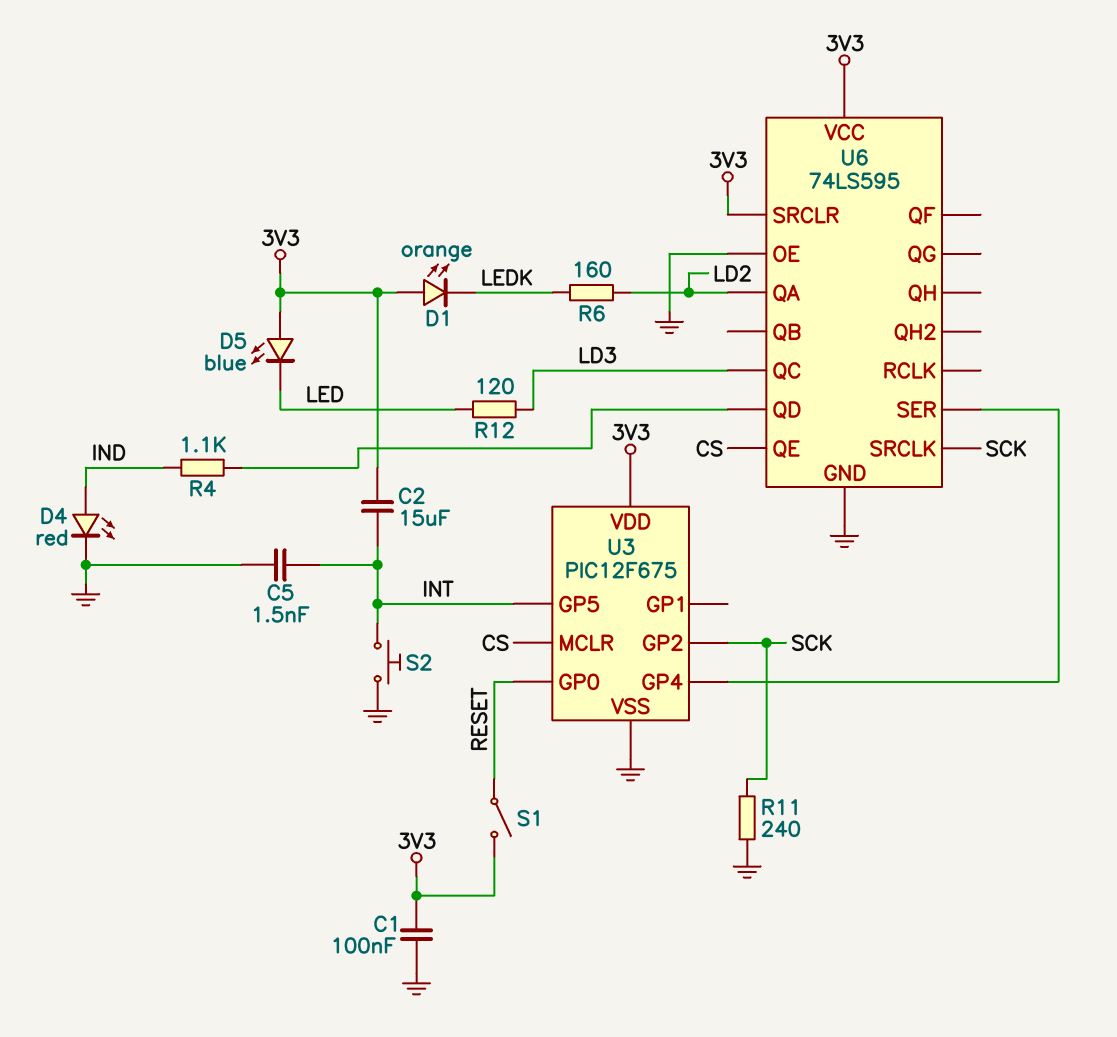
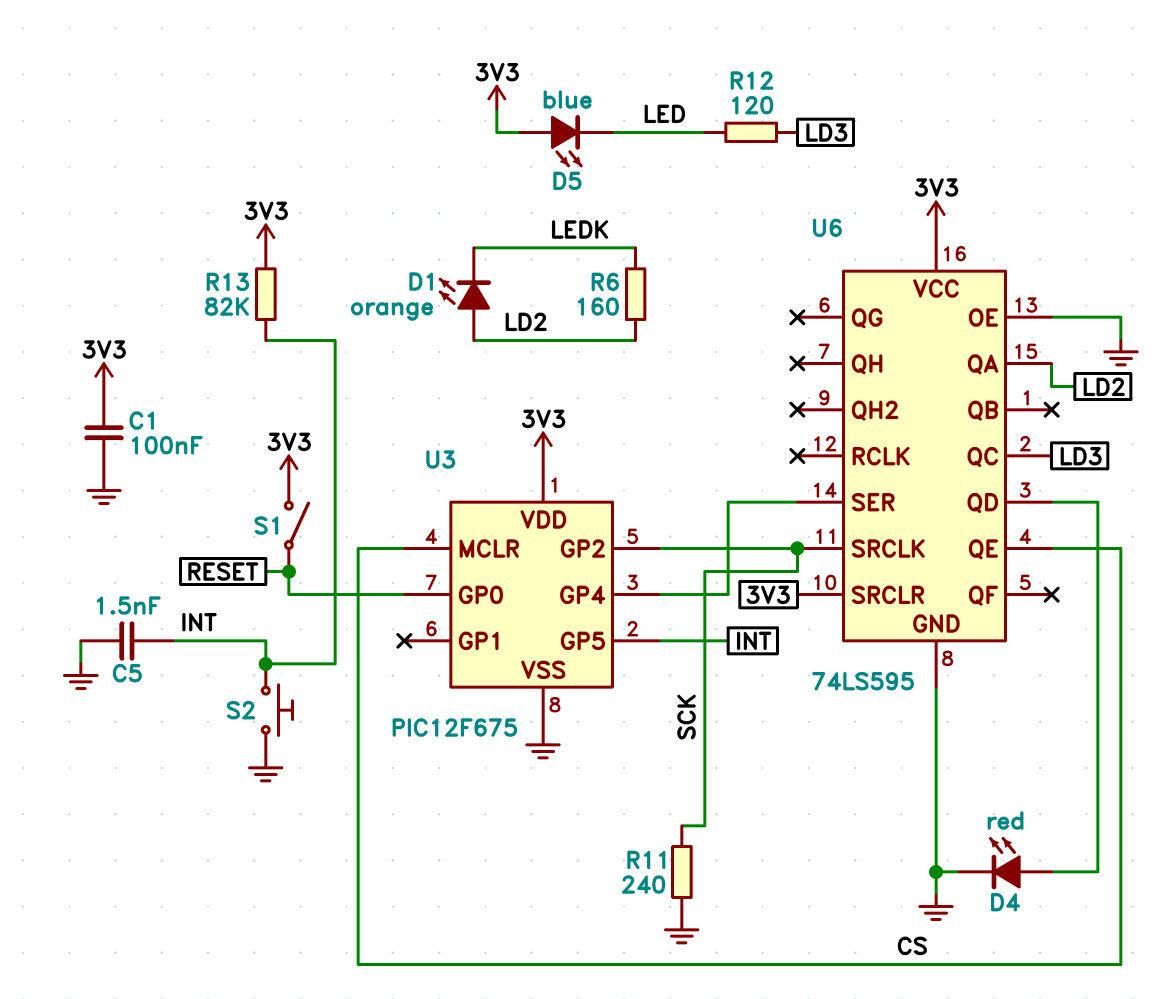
C2: 15uF (3V3, INT) -> none
D1: LED orange (A 3V3, K LEDK) -> LED orange (A LD2, K LEDK)
D4: LED red (A IND, K GND) -> LED red (A U6/QD, K GND)
R4: 1.1k (IND, U6/QD) -> none
R13: none -> 82k (3V3, INT)

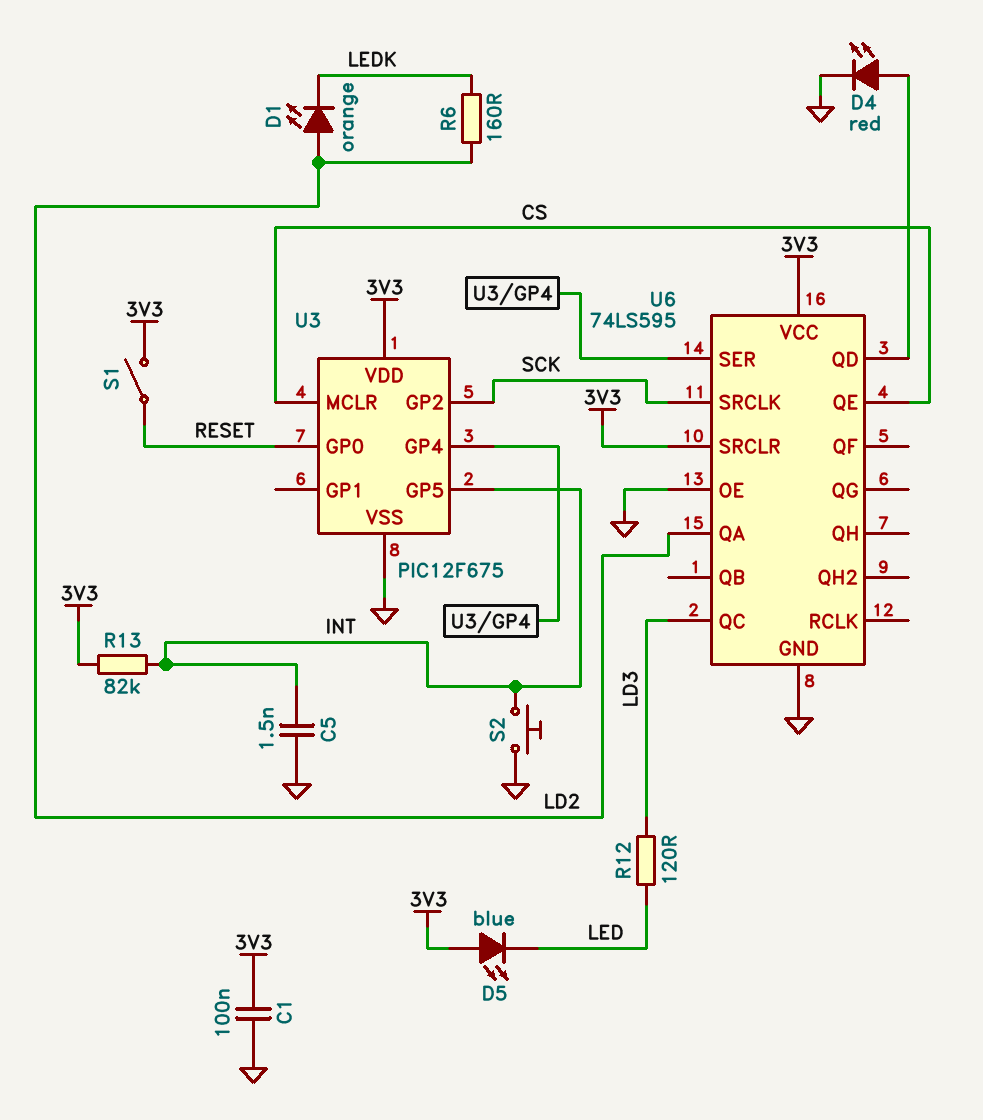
R11: 240 (GND, SCK) -> none

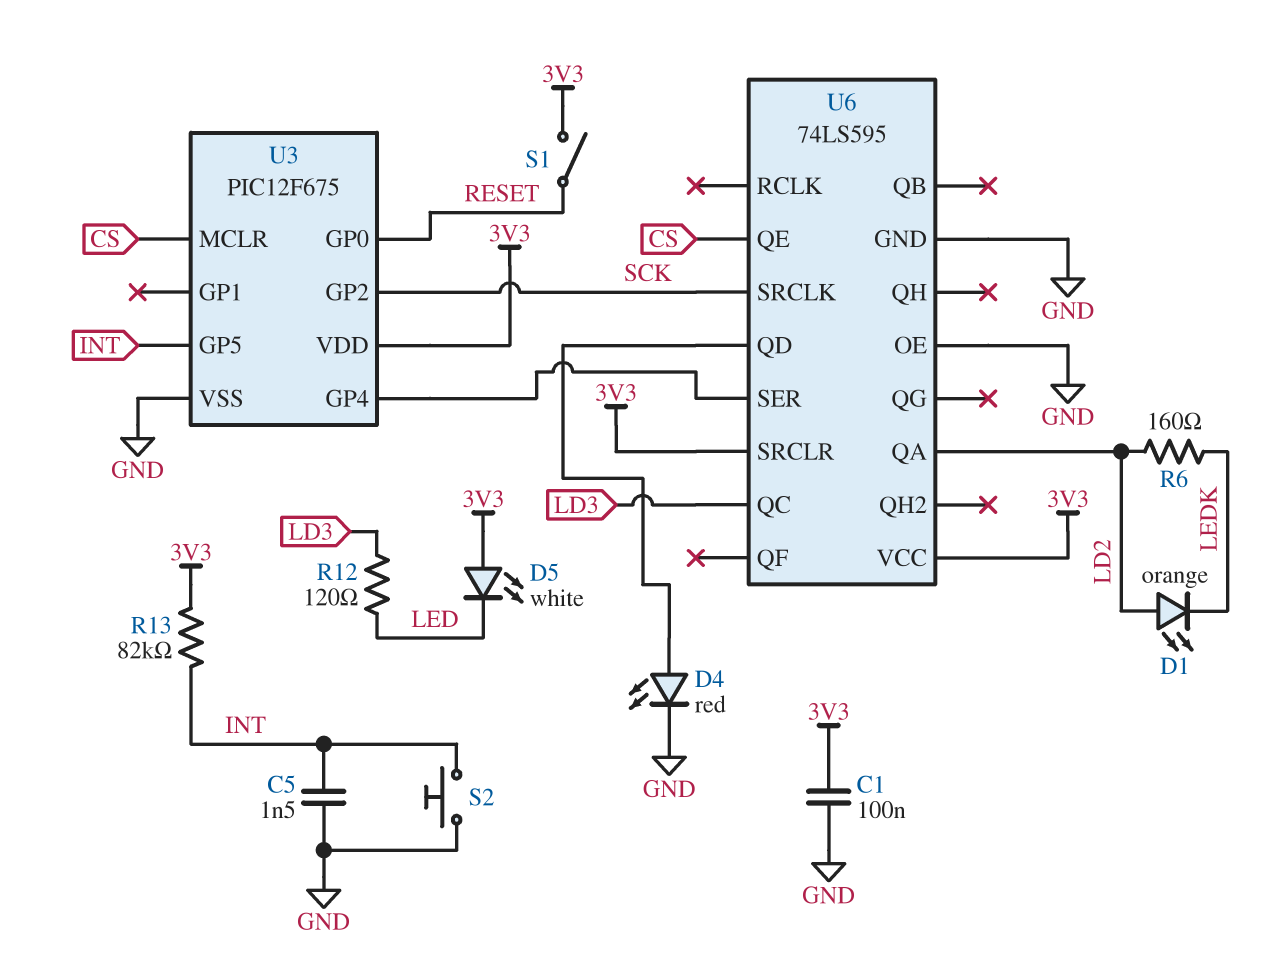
D5: LED blue (A 3V3, K LED) -> LED white (A 3V3, K LED)

